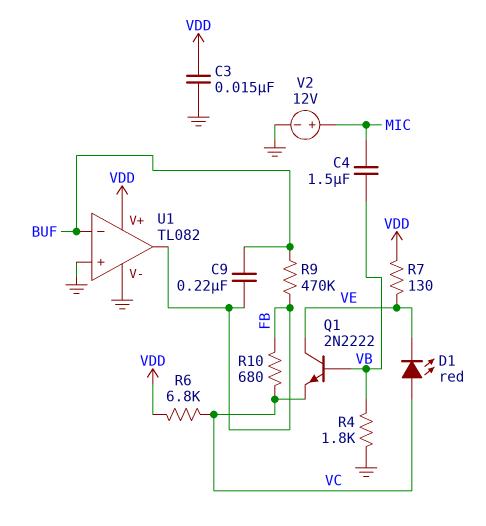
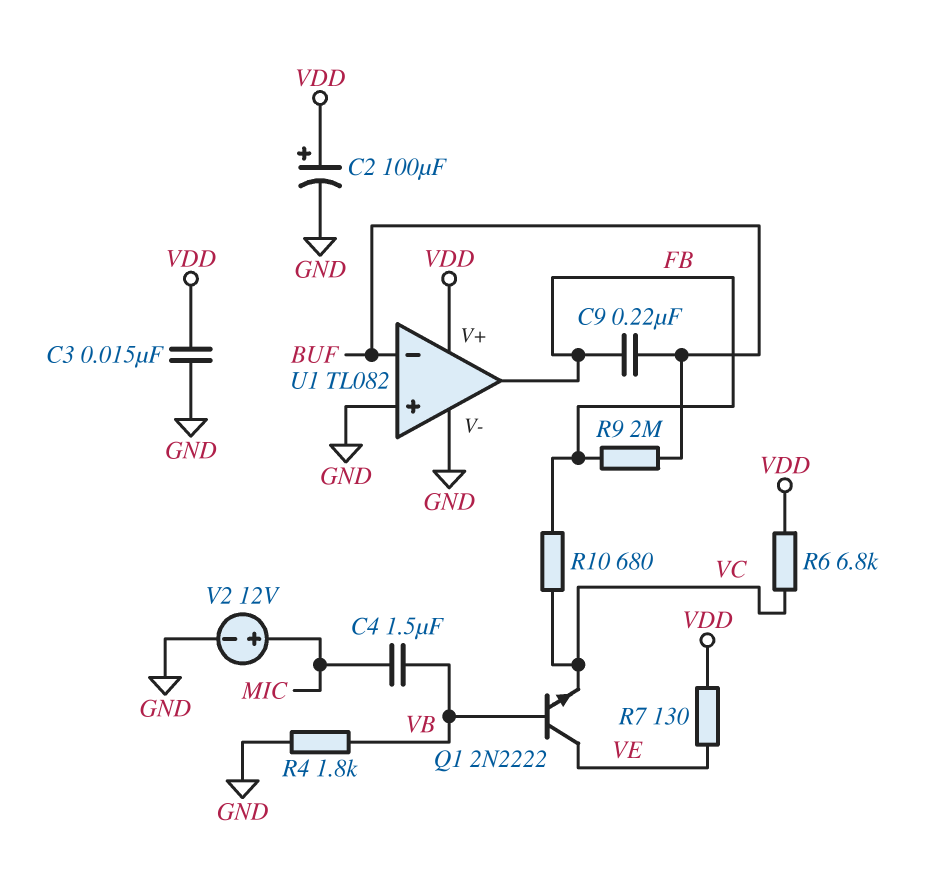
C2: none -> 100uF (plus VDD, minus GND)
D1: LED red (A VC, K VE) -> none
R9: 470k (BUF, FB) -> 2M (BUF, FB)

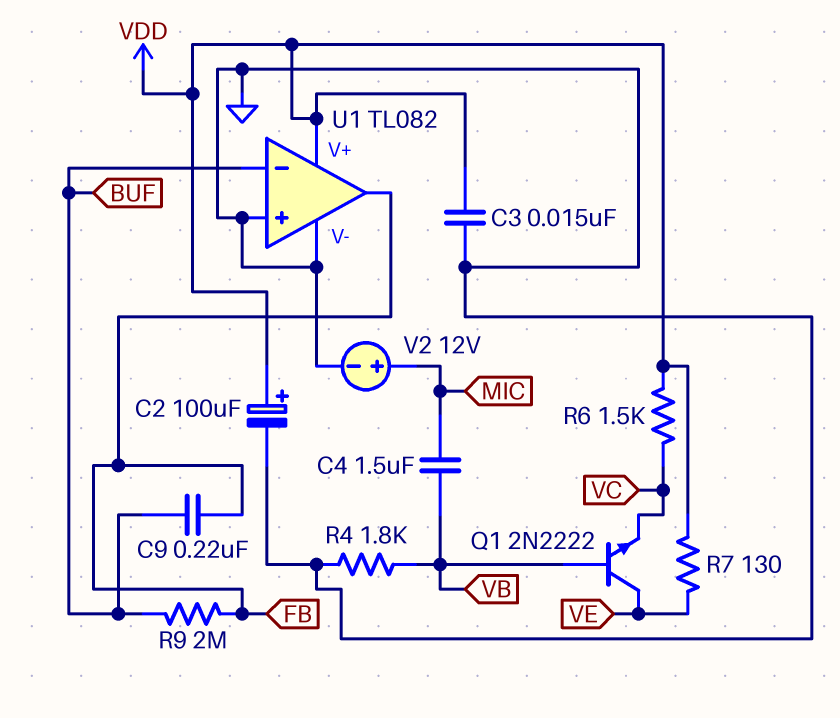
R6: 6.8k (VC, VDD) -> 1.5k (VC, VDD)
R10: 680 (FB, VC) -> none

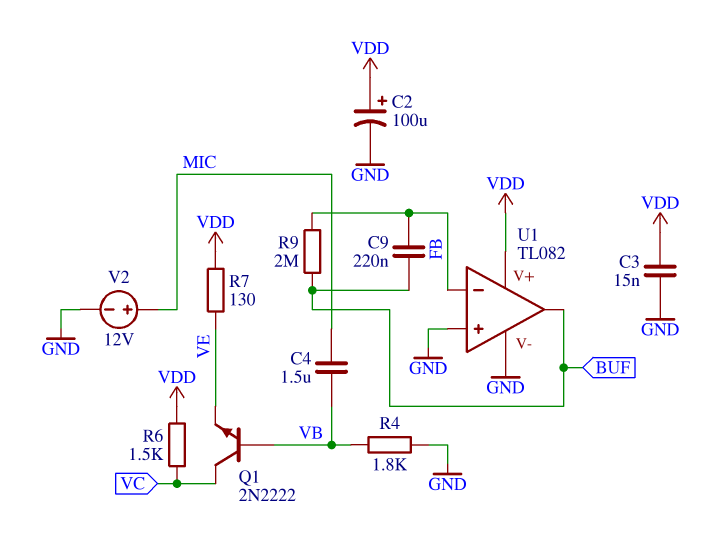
Q1: NPN 2N2222 (B VB, C VE, E VC) -> NPN 2N2222 (B VB, C VC, E VE)
U1 pin in-: BUF -> FB
U1 pin out: FB -> BUF

